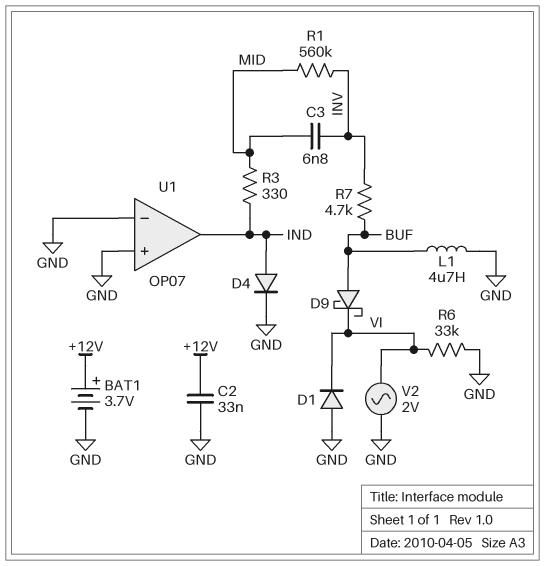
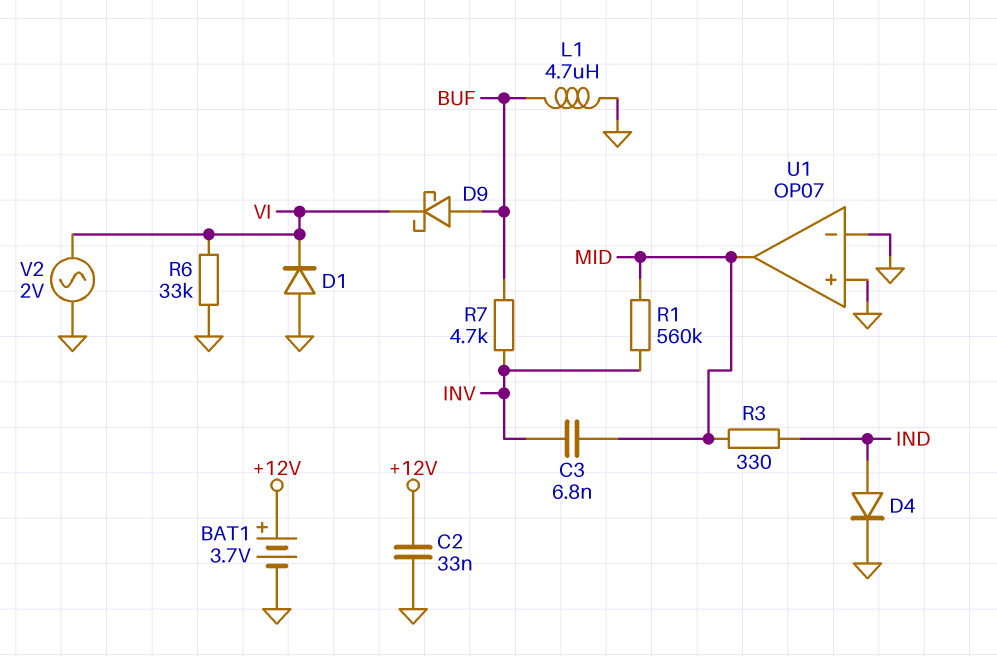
U1 pin out: IND -> MID

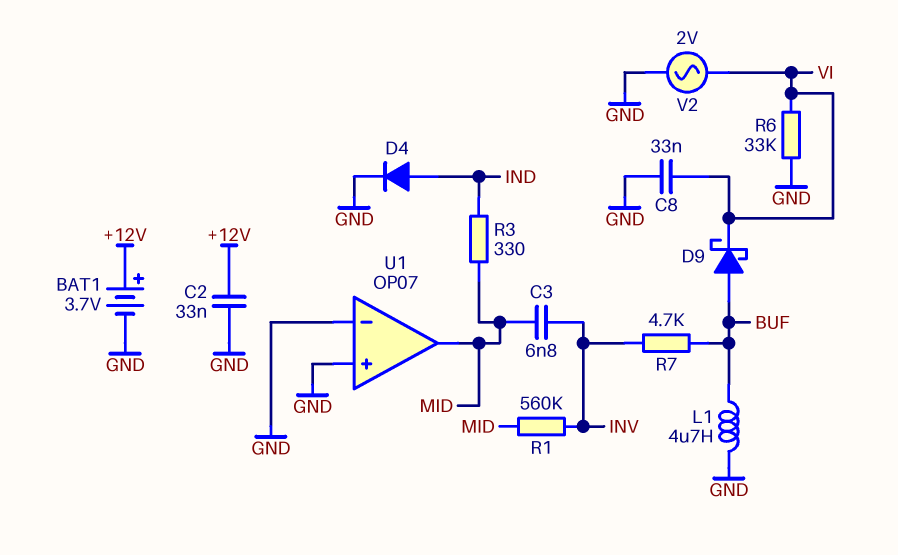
C8: none -> 33nF (GND, VI)
D1: diode (A GND, K VI) -> none

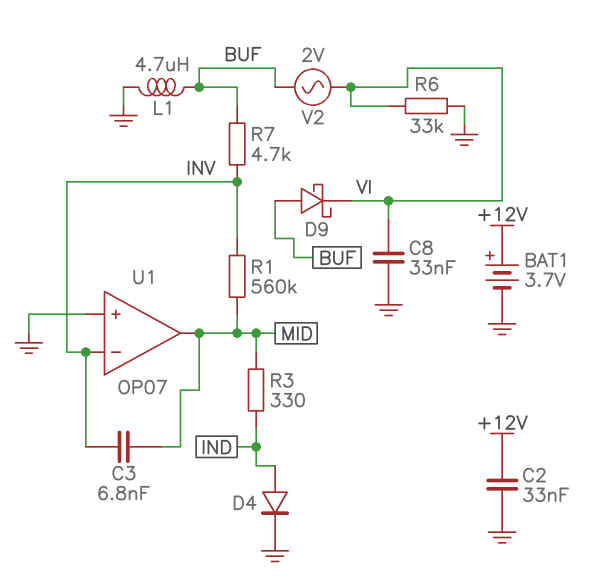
U1 pin in-: GND -> INV
V2: AC 2V (GND, VI) -> AC 2V (BUF, VI)

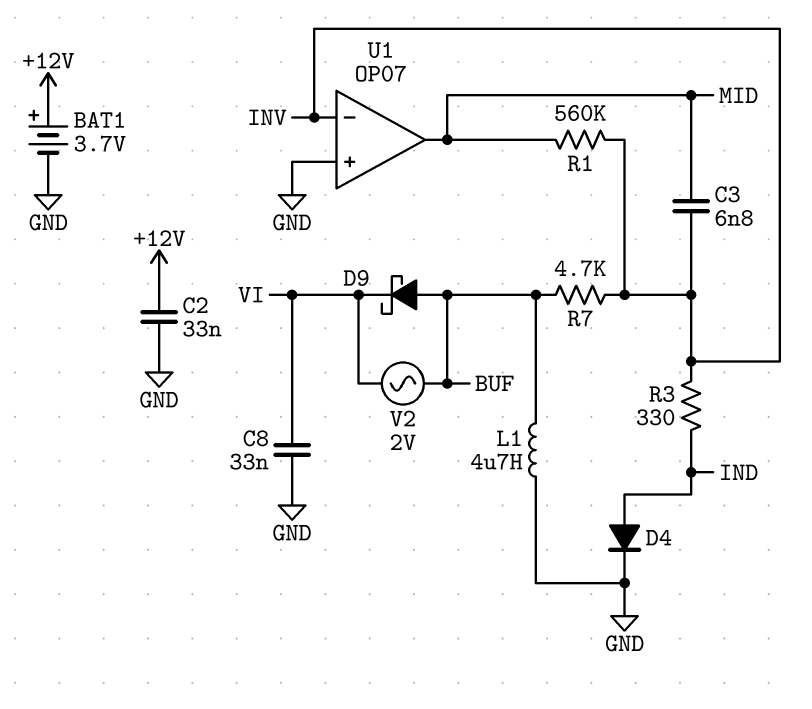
R3: 330 (IND, MID) -> 330 (IND, INV)
R6: 33k (GND, VI) -> none

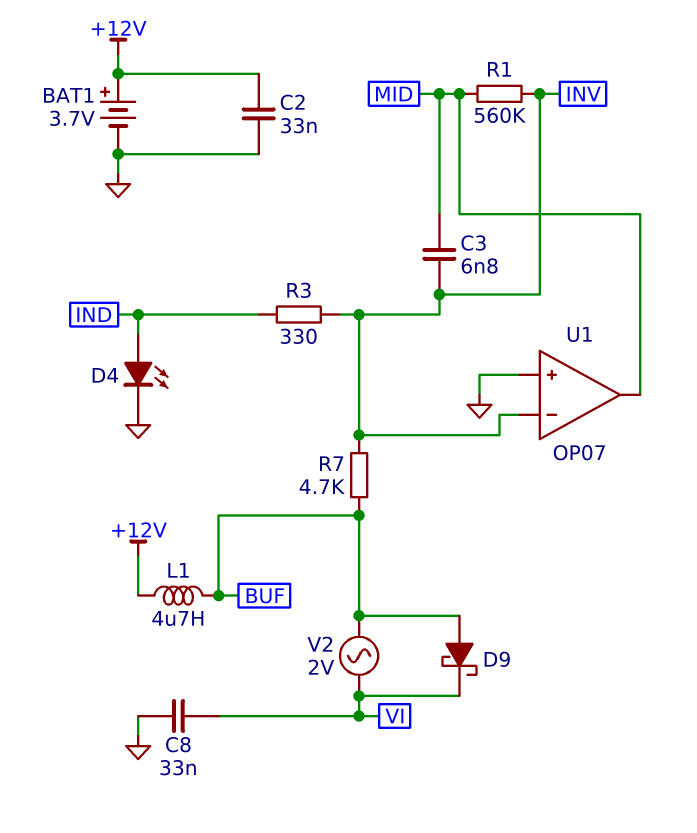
D4: diode (A IND, K GND) -> LED (A IND, K GND)
L1: 4.7uH (BUF, GND) -> 4.7uH (+12V, BUF)

